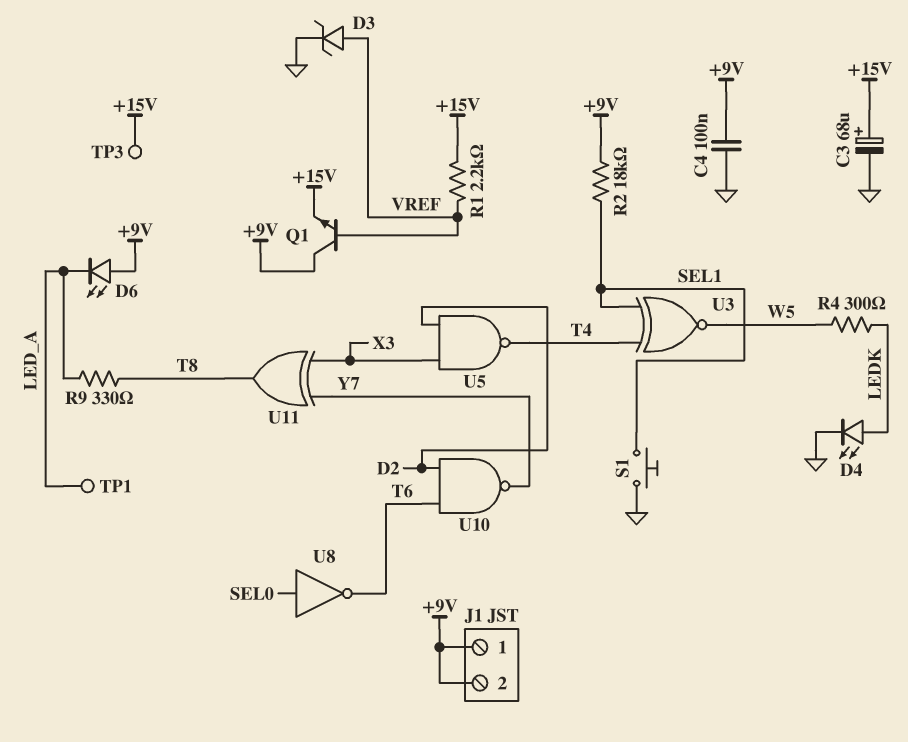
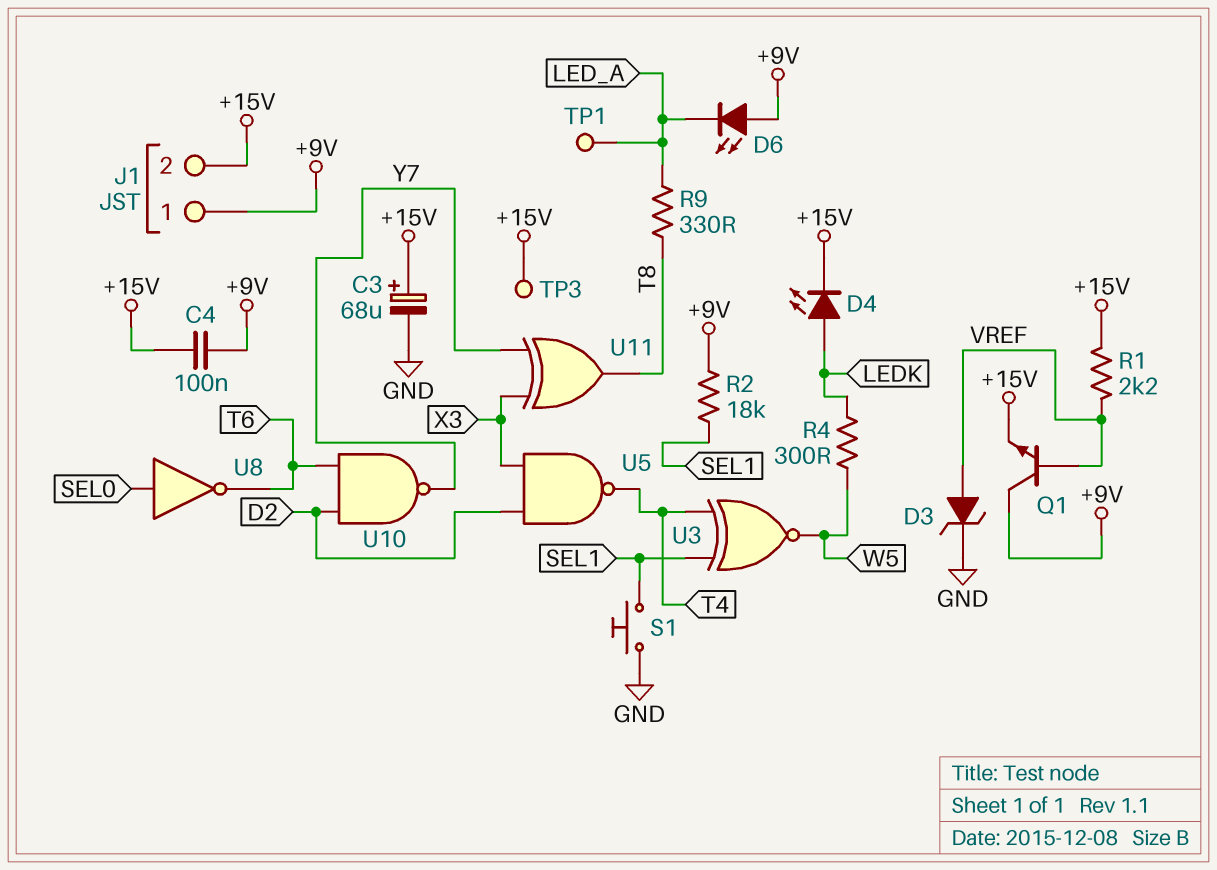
C4: 100nF (+9V, GND) -> 100nF (+9V, +15V)
D4: LED (A LEDK, K GND) -> LED (A LEDK, K +15V)
J1 pin 2: +9V -> +15V

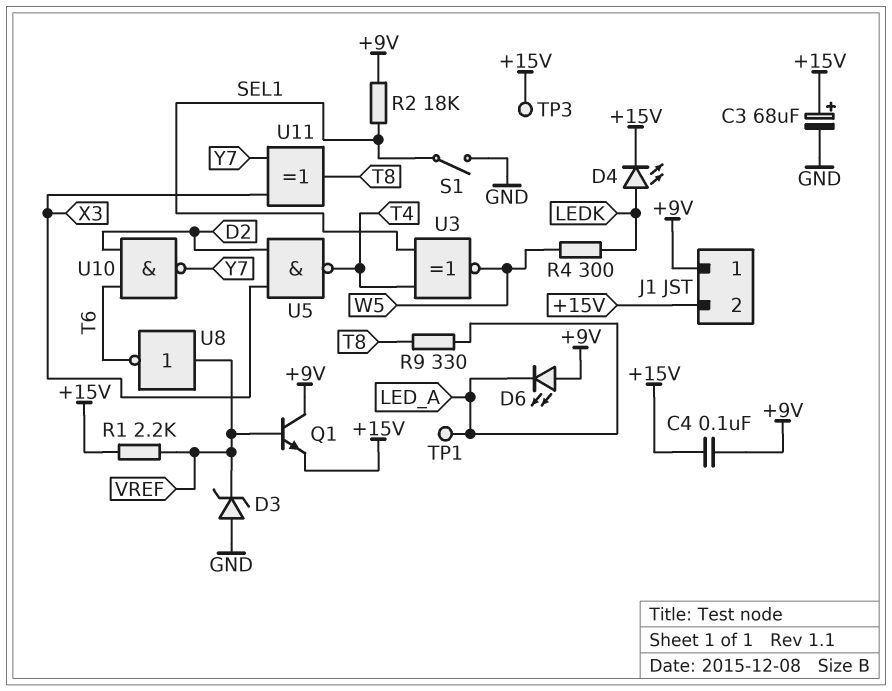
D3: zener (A VREF, K GND) -> zener (A GND, K VREF)
S1: button (GND, SEL1) -> switch (GND, SEL1)
U8: NOT (in SEL0, out T6) -> NOT (in VREF, out T6)

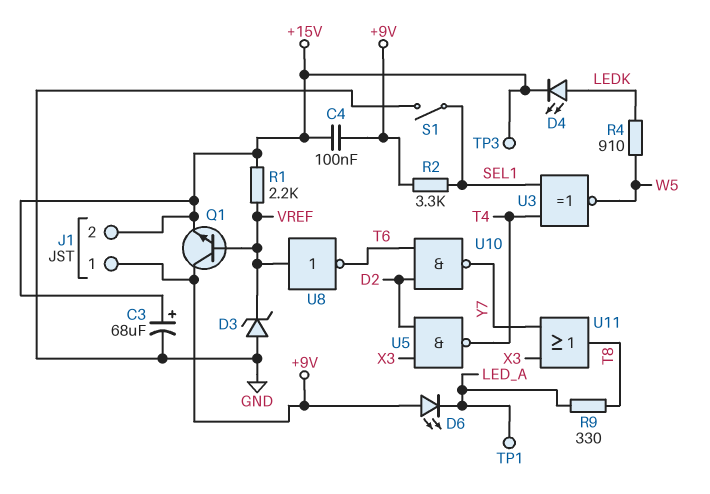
R2: 18k (+9V, SEL1) -> 3.3k (+9V, SEL1)
R4: 300 (LEDK, W5) -> 910 (LEDK, W5)
U11: XOR (in X3, in Y7, out T8) -> OR (in X3, in Y7, out T8)

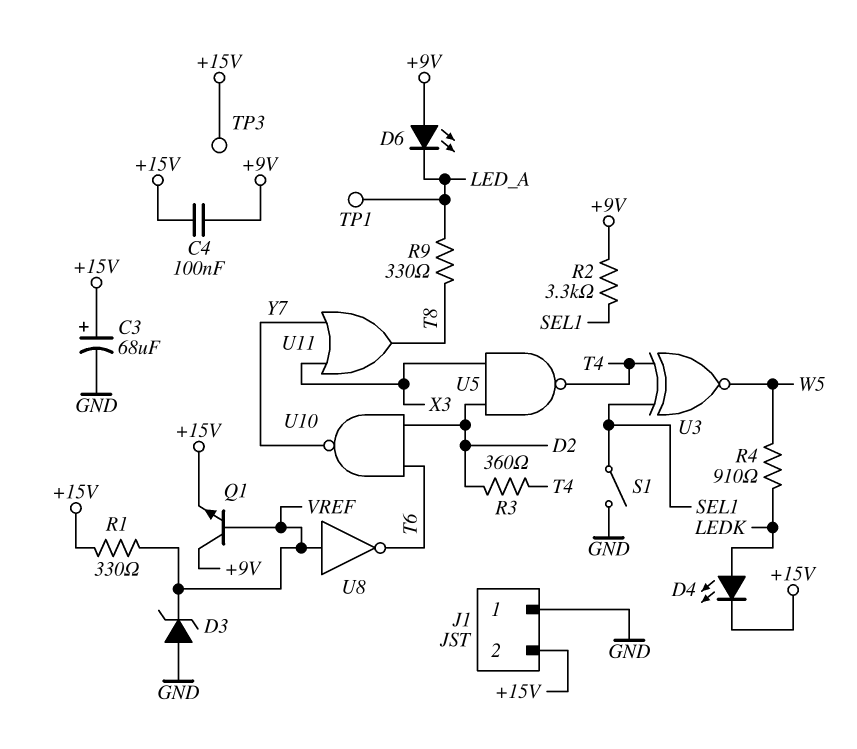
J1 pin 1: +9V -> GND
R1: 2.2k (+15V, VREF) -> 330 (+15V, VREF)
R3: none -> 360 (D2, T4)

